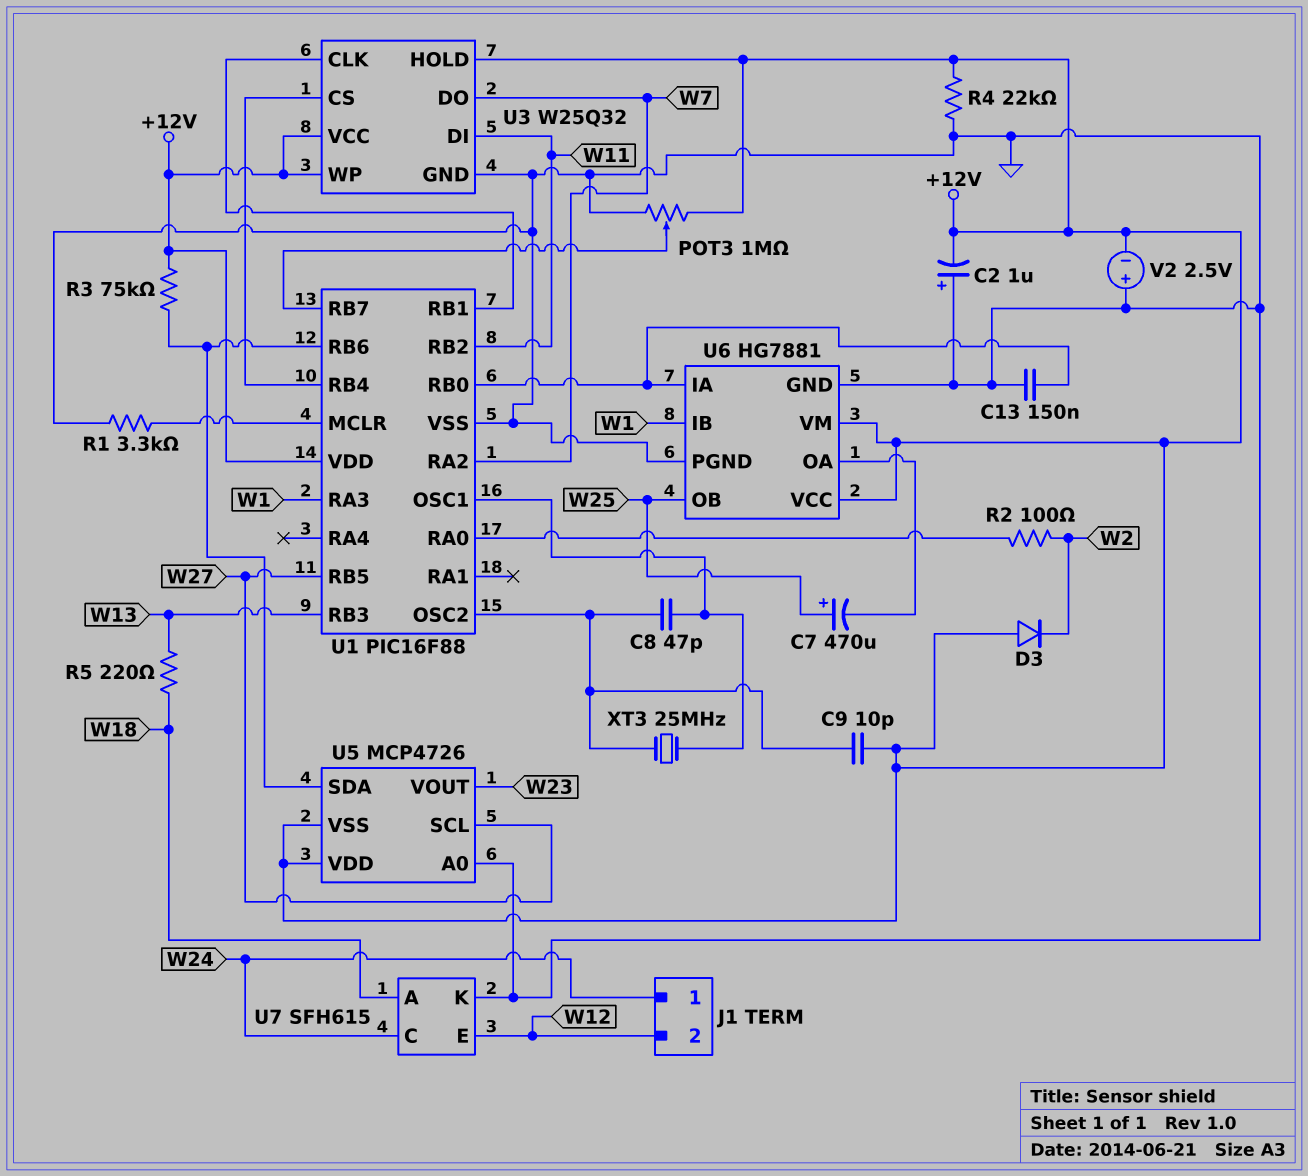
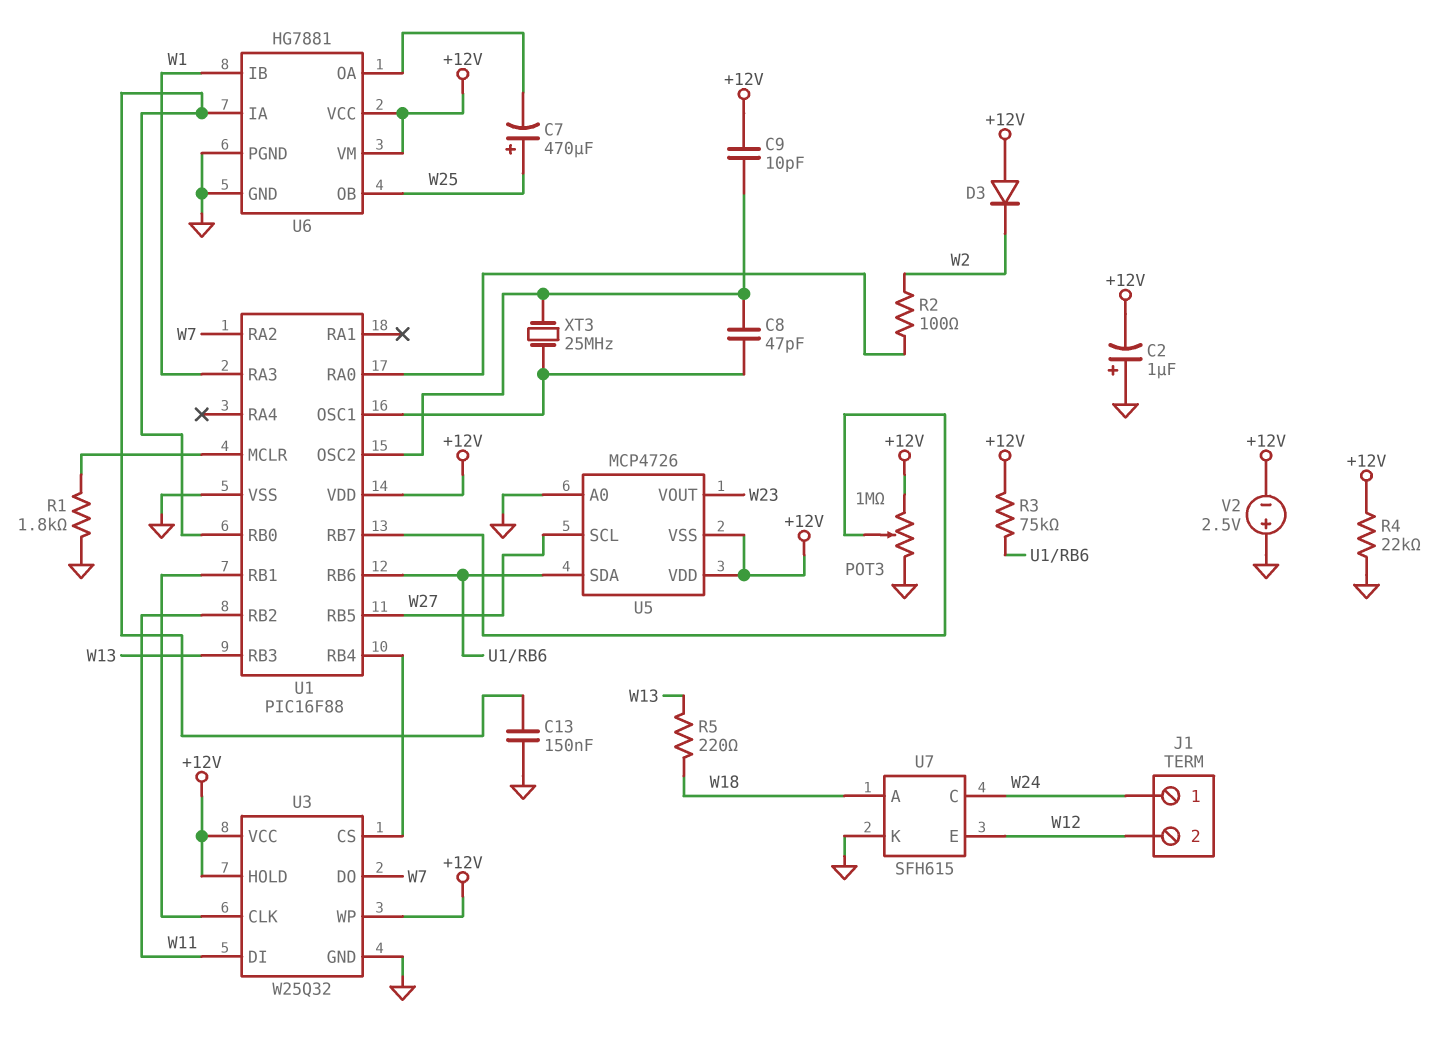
R1: 3.3k (GND, U1/MCLR) -> 1.8k (GND, U1/MCLR)

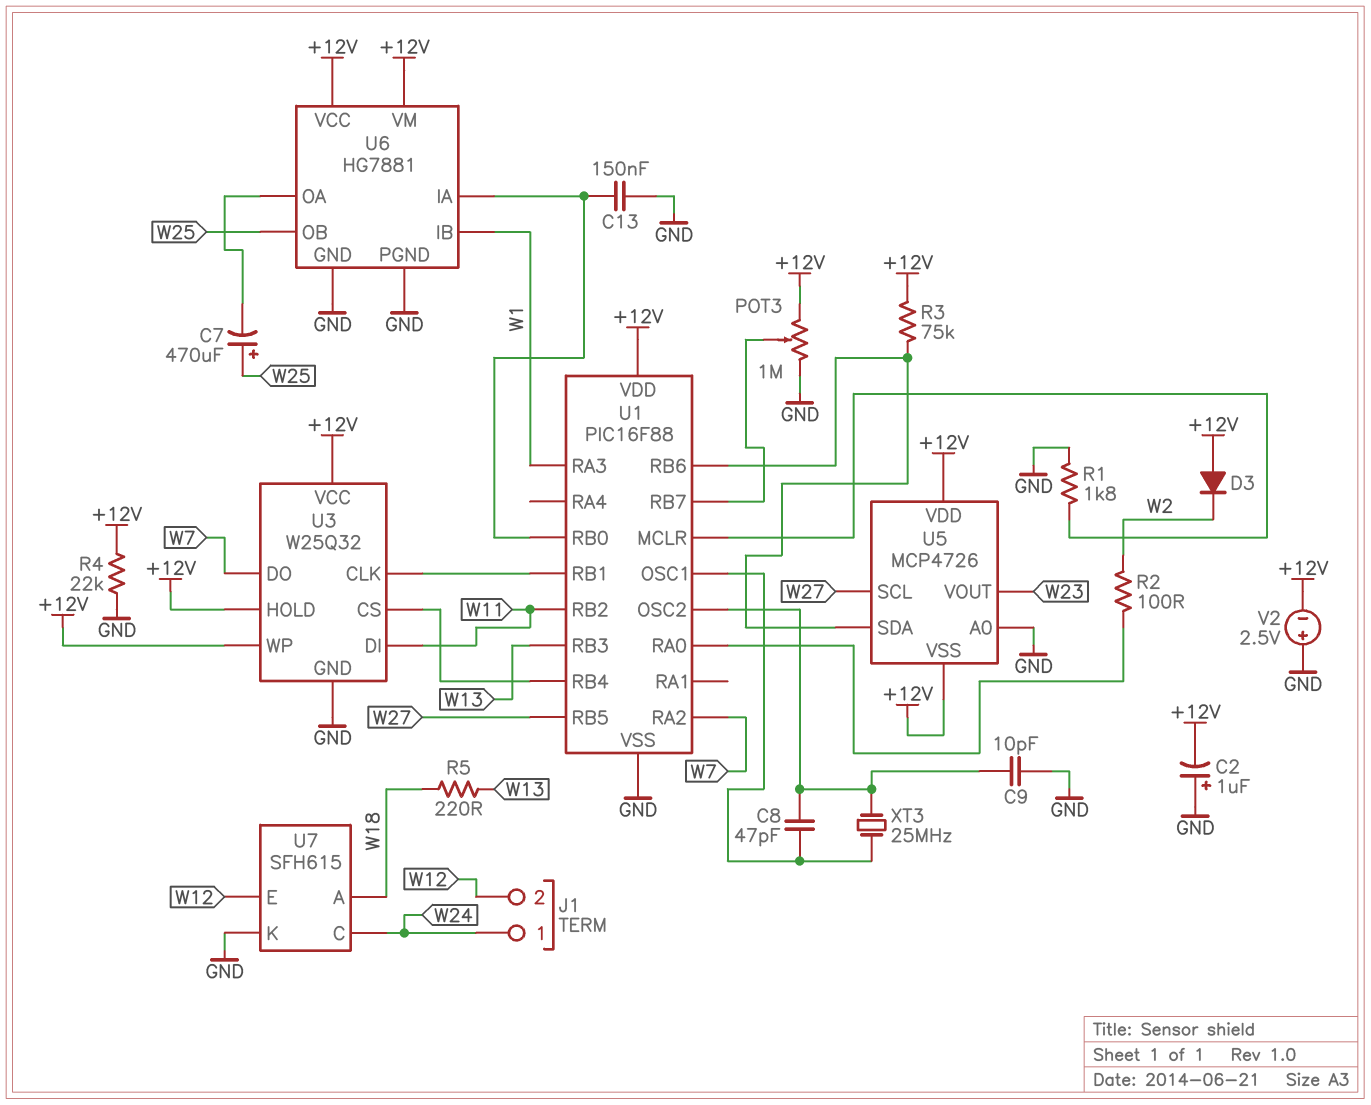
C9: 10pF (+12V, U1/OSC2) -> 10pF (GND, U1/OSC2)

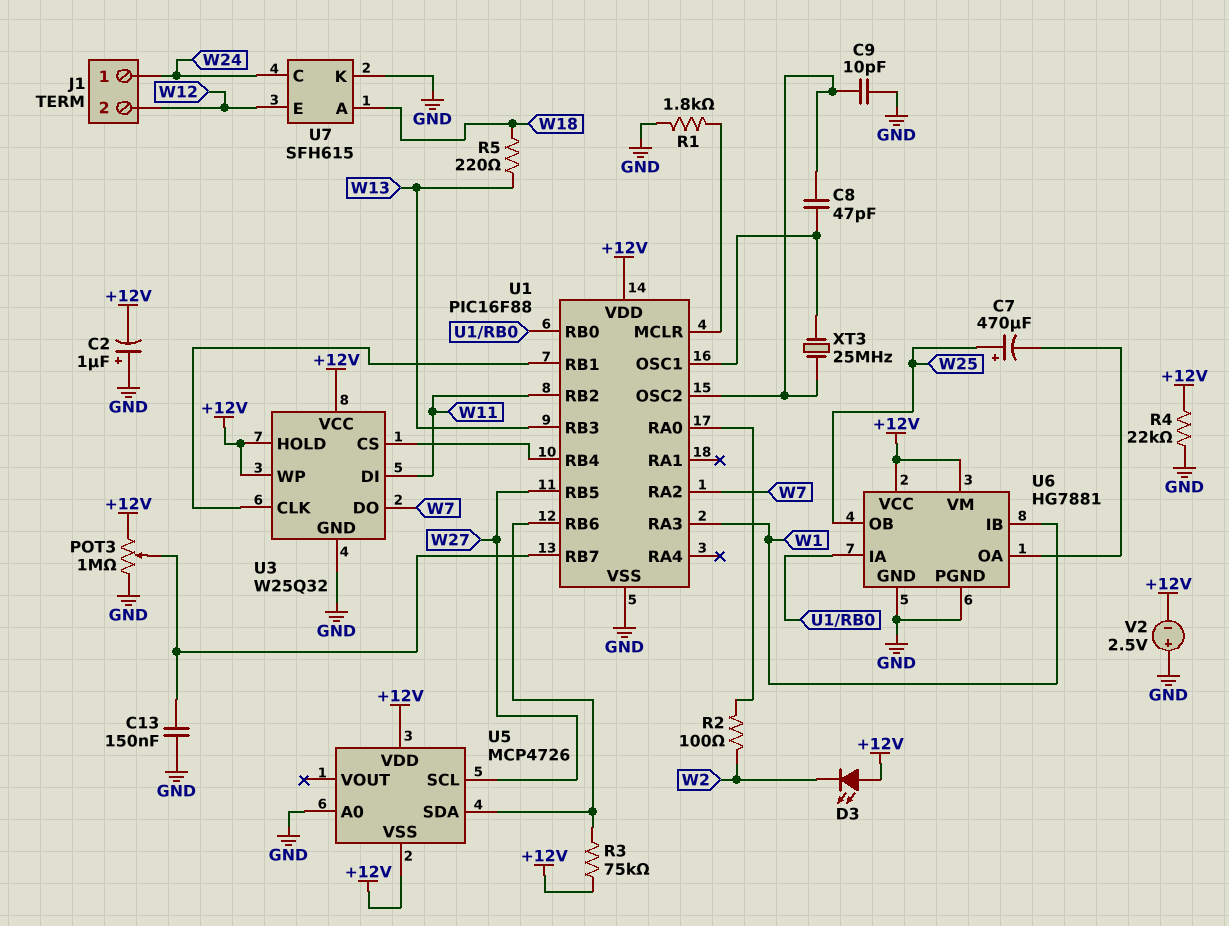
C13: 150nF (GND, U1/RB0) -> 150nF (GND, U1/RB7)
D3: diode (A +12V, K W2) -> LED (A +12V, K W2)
U5 pin VOUT: W23 -> none

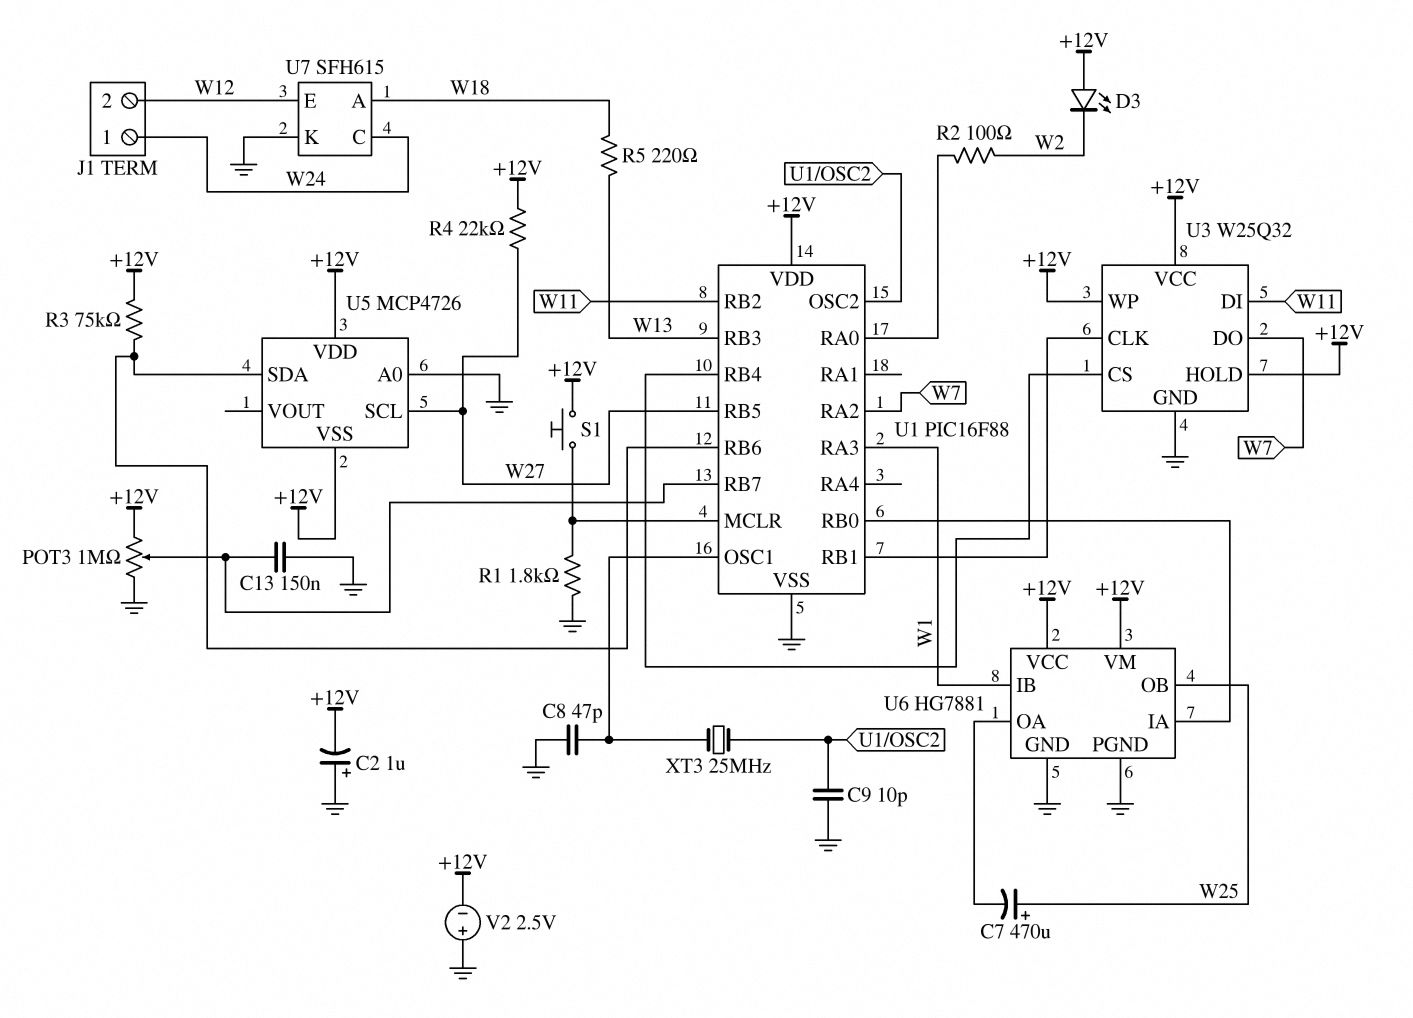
C8: 47pF (U1/OSC1, U1/OSC2) -> 47pF (GND, U1/OSC1)
R4: 22k (+12V, GND) -> 22k (+12V, W27)
S1: none -> button (+12V, U1/MCLR)

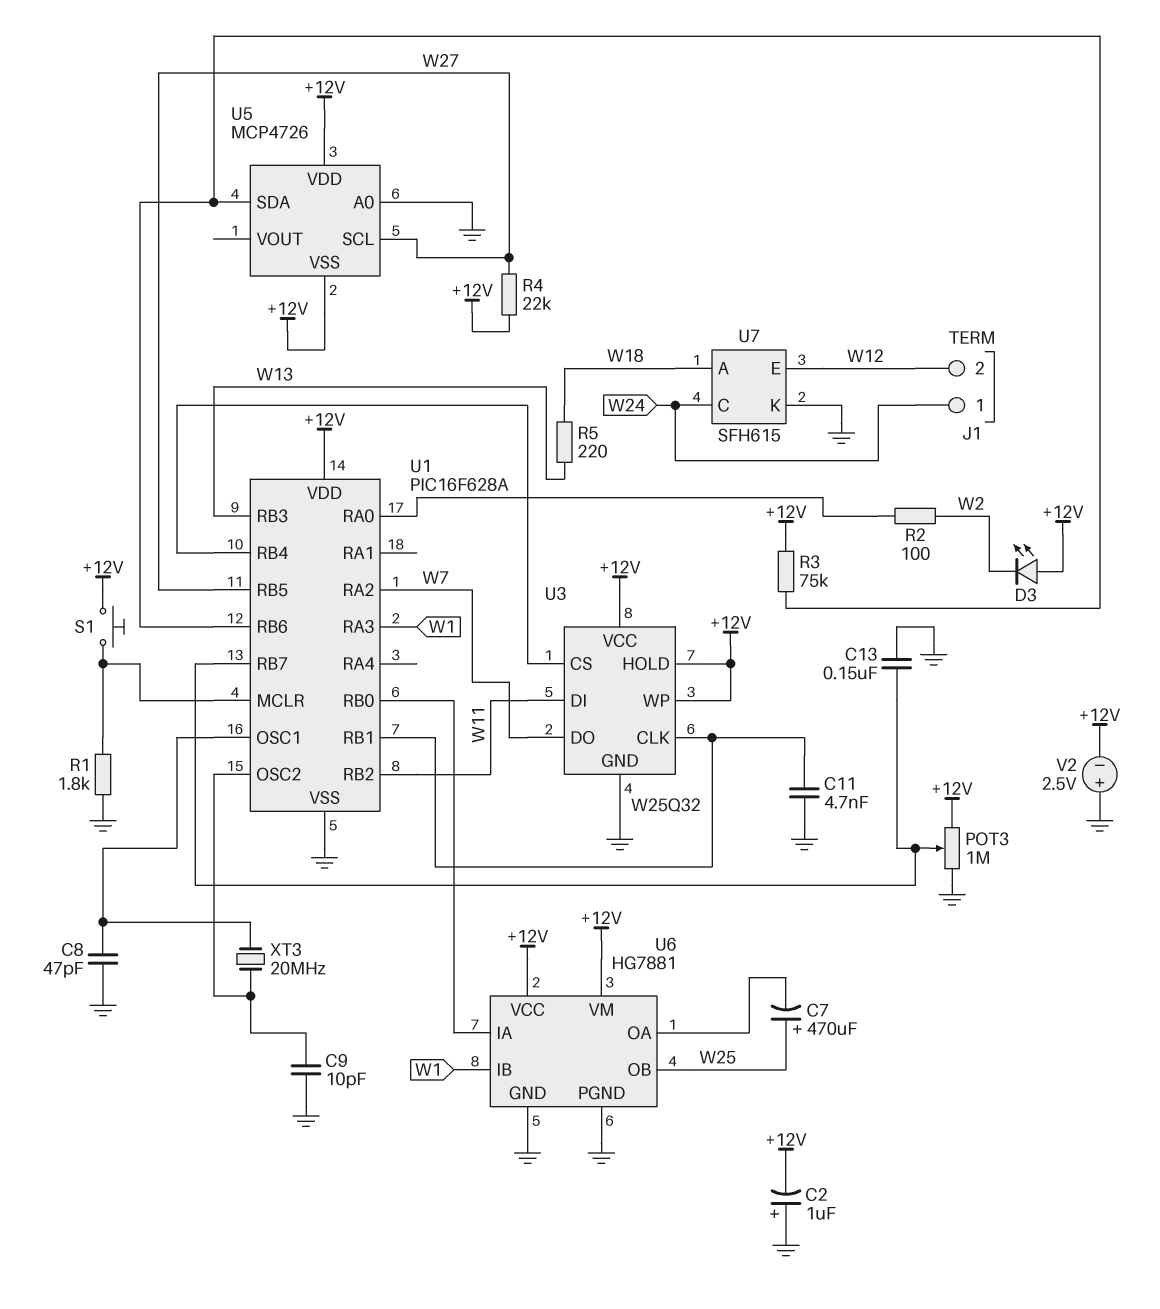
C11: none -> 4.7nF (GND, U1/RB1)
U1: PIC16F88 -> PIC16F628A
XT3: 25MHz (U1/OSC1, U1/OSC2) -> 20MHz (U1/OSC1, U1/OSC2)

